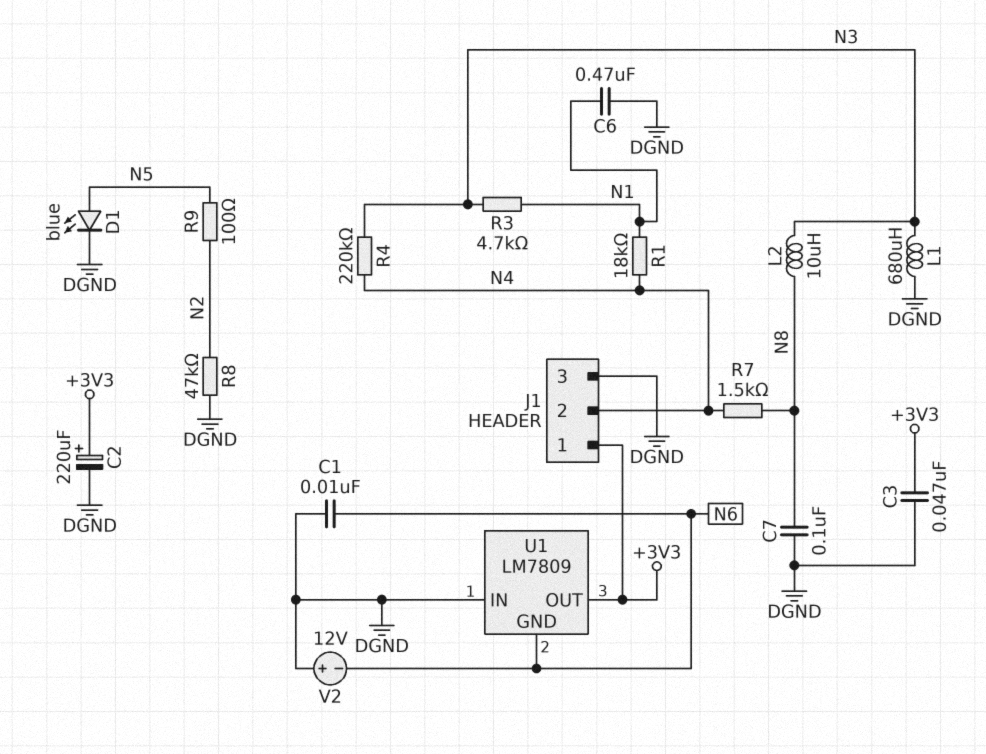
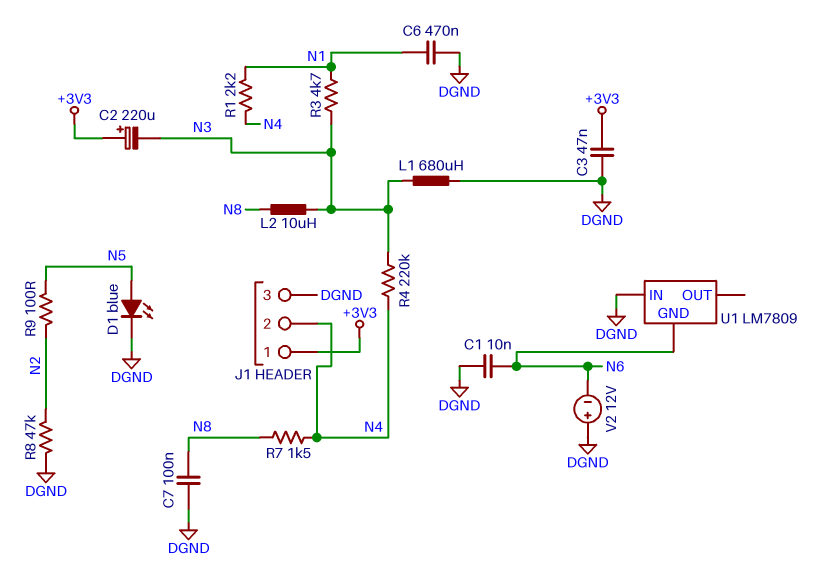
C2: 220uF (plus +3V3, minus DGND) -> 220uF (plus +3V3, minus N3)
R1: 18k (N1, N4) -> 2.2k (N1, N4)
U1 pin OUT: +3V3 -> none

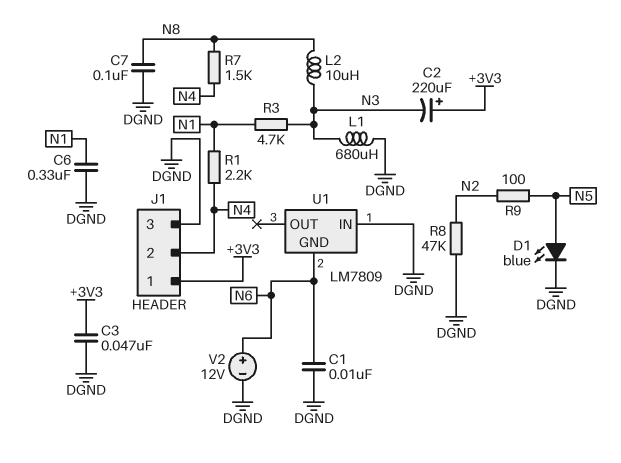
C6: 470nF (DGND, N1) -> 330nF (DGND, N1)
R4: 220k (N3, N4) -> none
V2: 12V (plus DGND, minus N6) -> 12V (plus N6, minus DGND)

